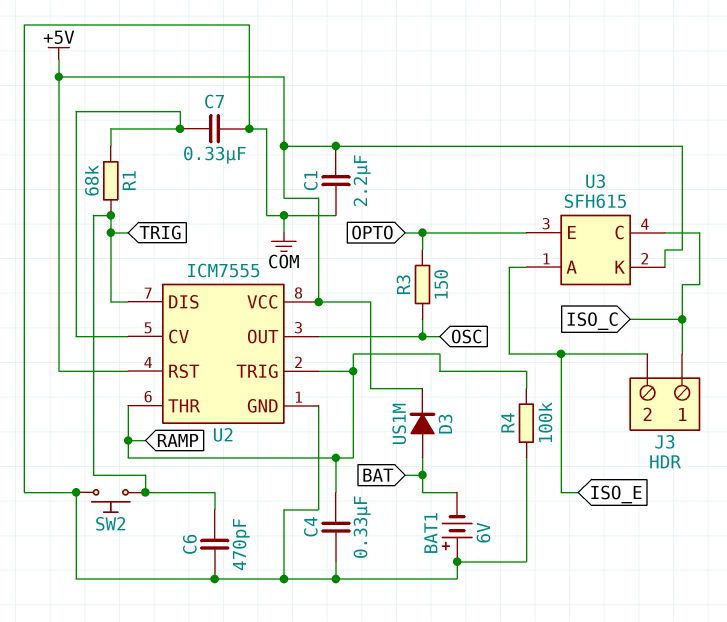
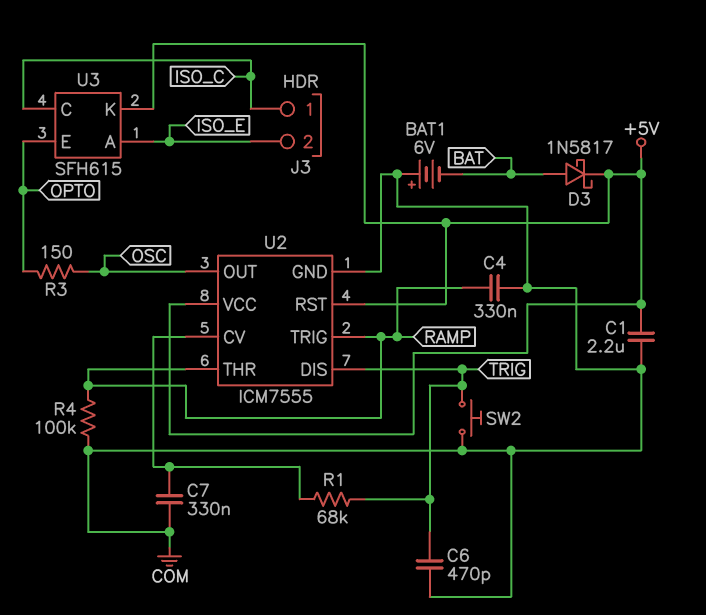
D3: diode US1M (A BAT, K +5V) -> schottky 1N5817 (A BAT, K +5V)

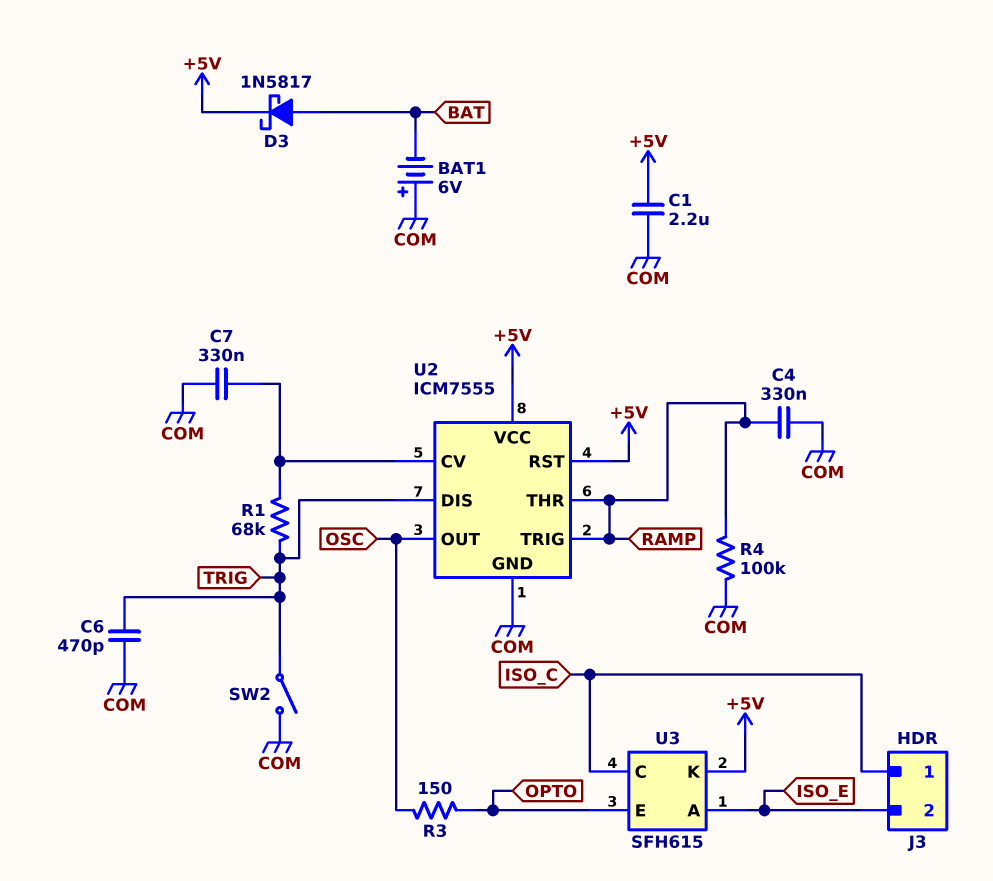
SW2: button (COM, TRIG) -> switch (COM, TRIG)

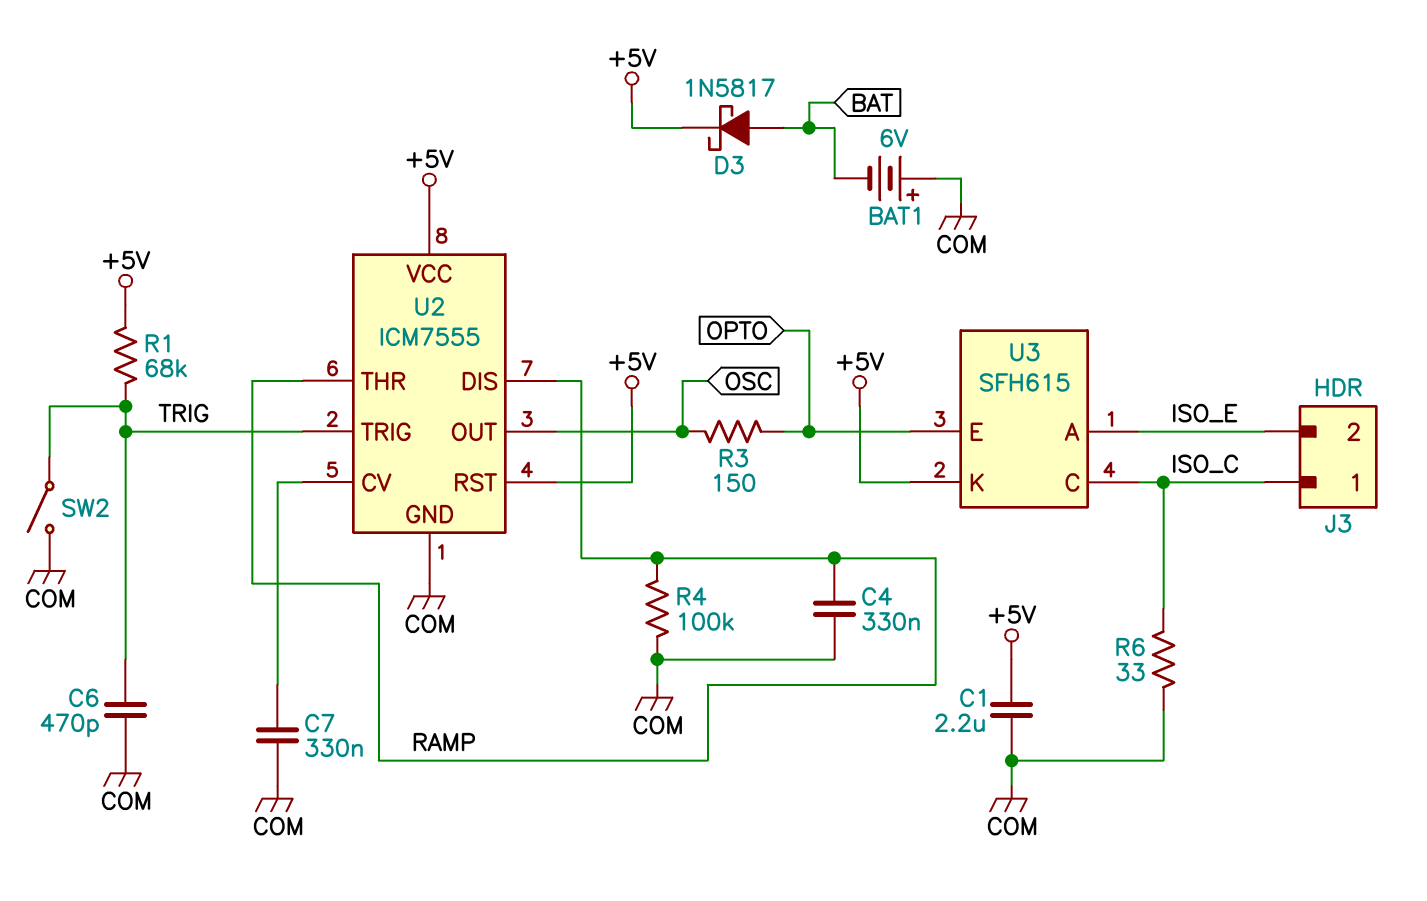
R1: 68k (TRIG, U2/CV) -> 68k (+5V, TRIG)
R6: none -> 33 (COM, ISO_C)
U2 pin DIS: TRIG -> RAMP
U2 pin TRIG: RAMP -> TRIG

